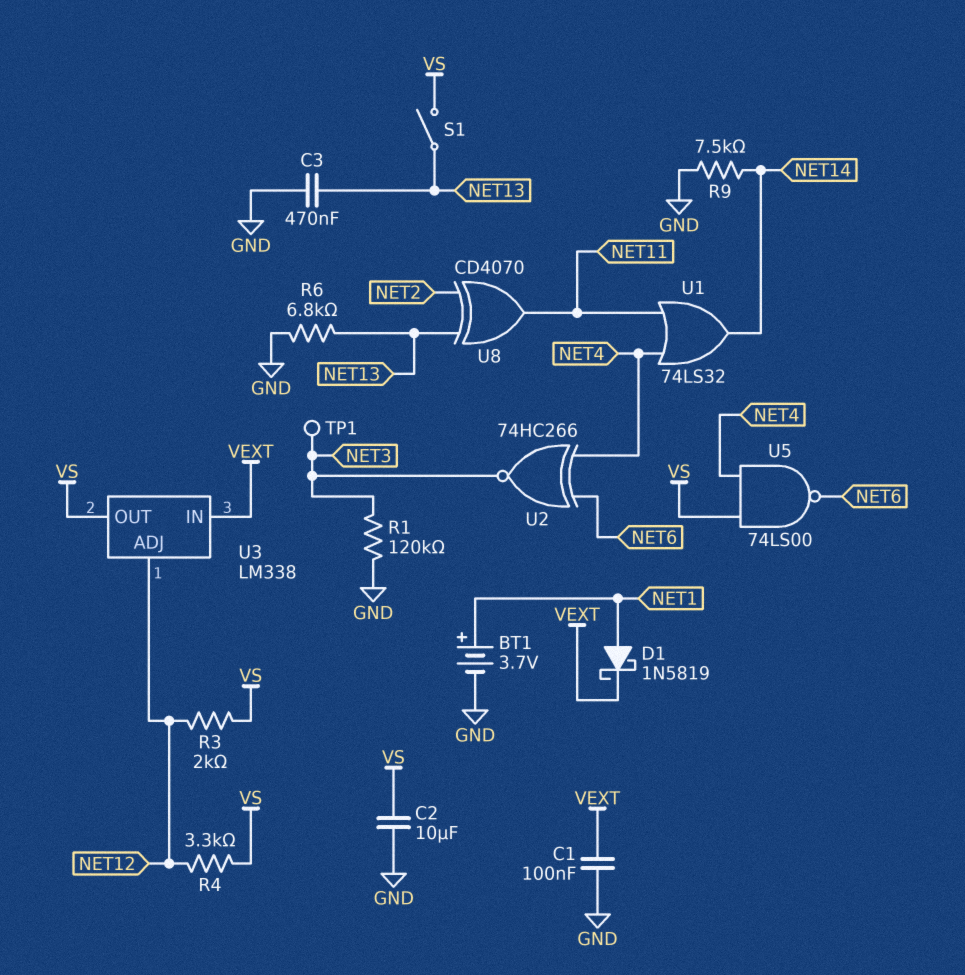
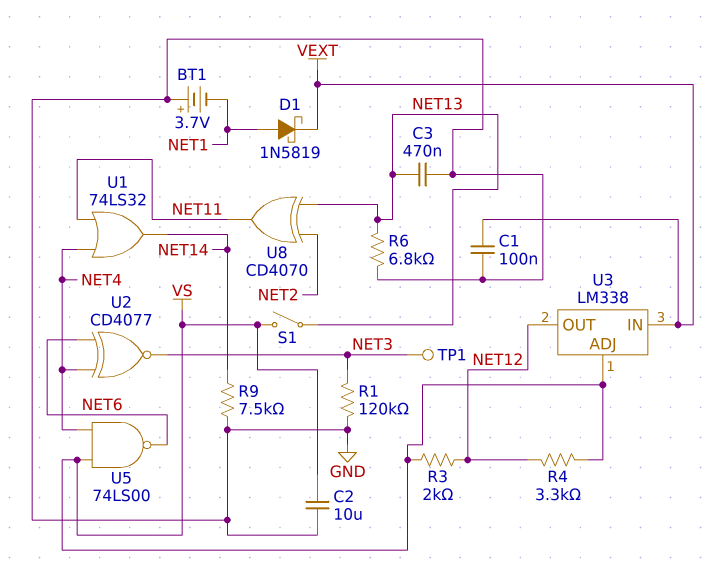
BT1: 3.7V (plus NET1, minus GND) -> 3.7V (plus GND, minus NET1)
U2: XNOR 74HC266 (in NET4, in NET6, out NET3) -> XNOR CD4077 (in NET4, in NET6, out NET3)
U3 pin ADJ: NET12 -> VS
U3 pin OUT: VS -> NET12

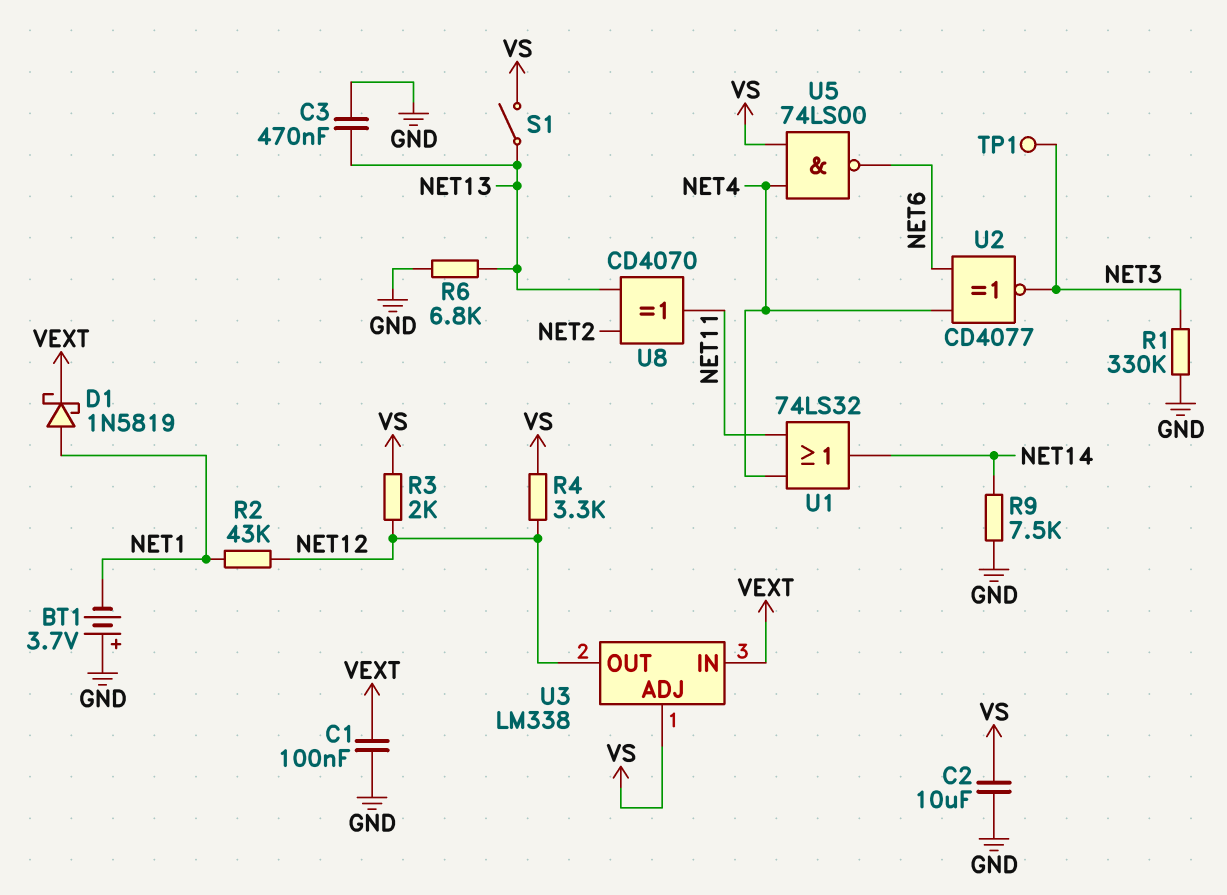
R1: 120k (GND, NET3) -> 330k (GND, NET3)
R2: none -> 43k (NET1, NET12)

